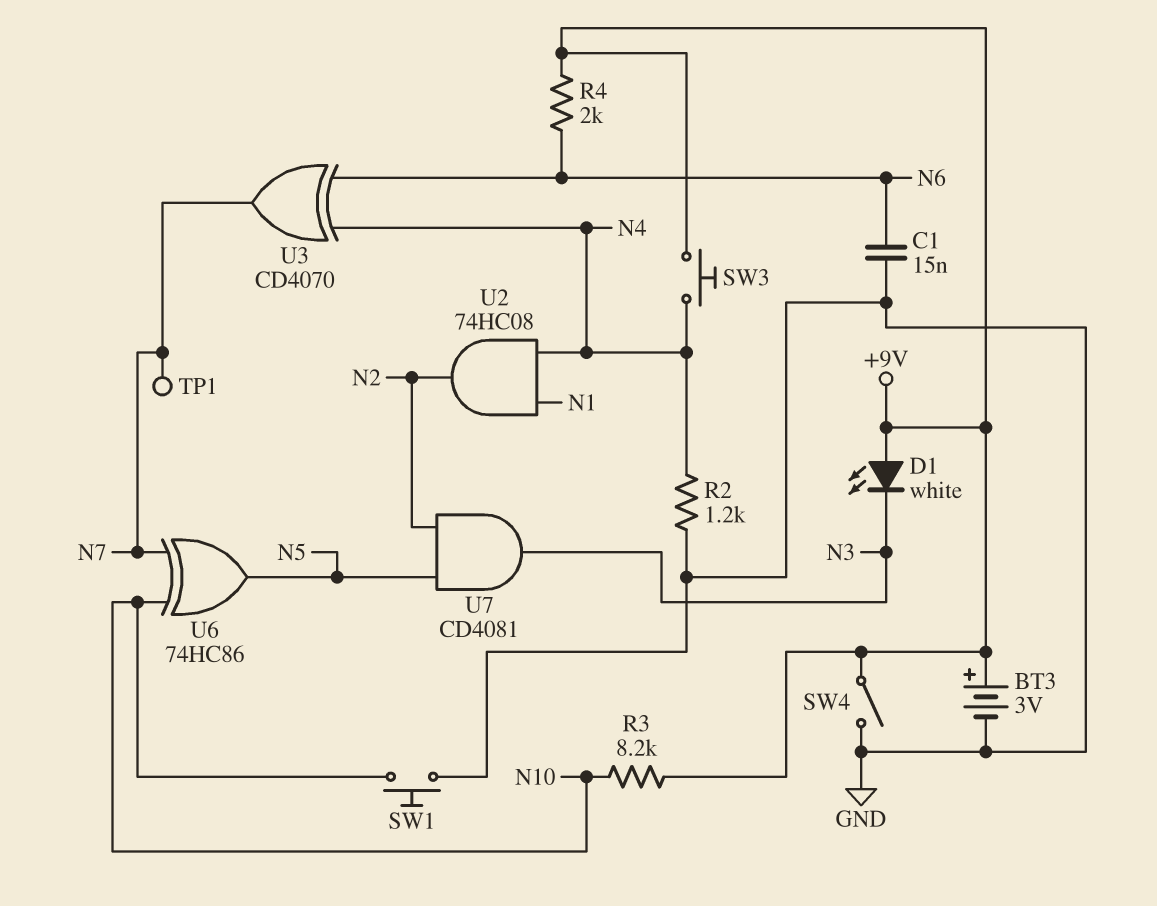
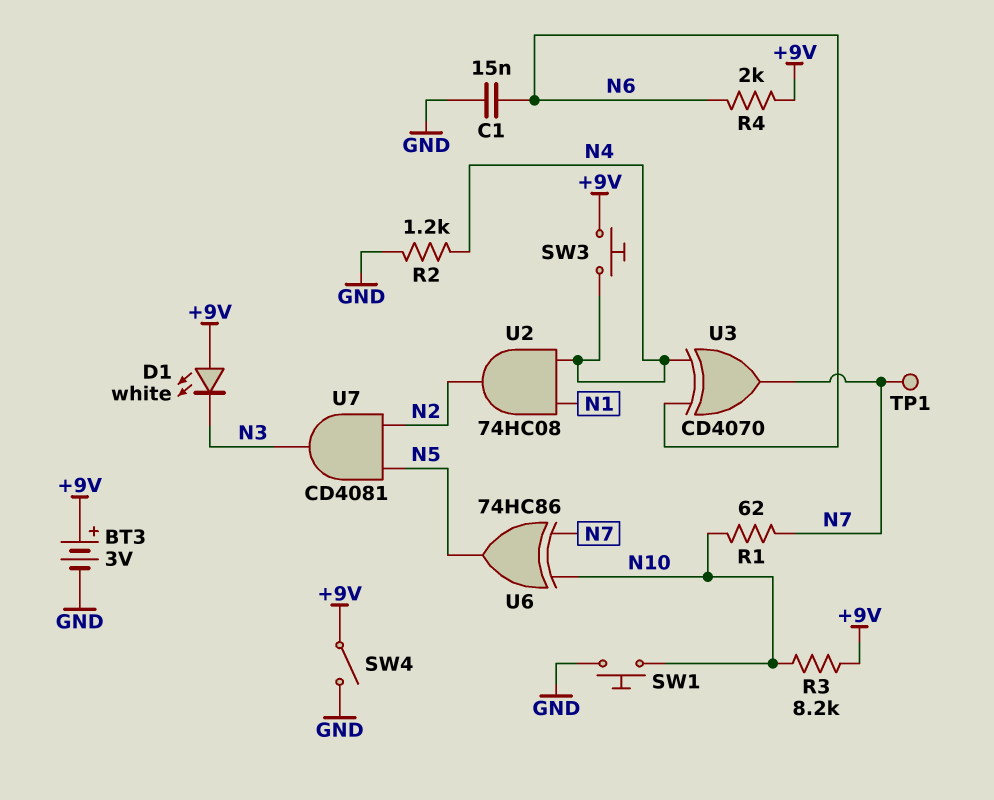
R1: none -> 62 (N7, N10)

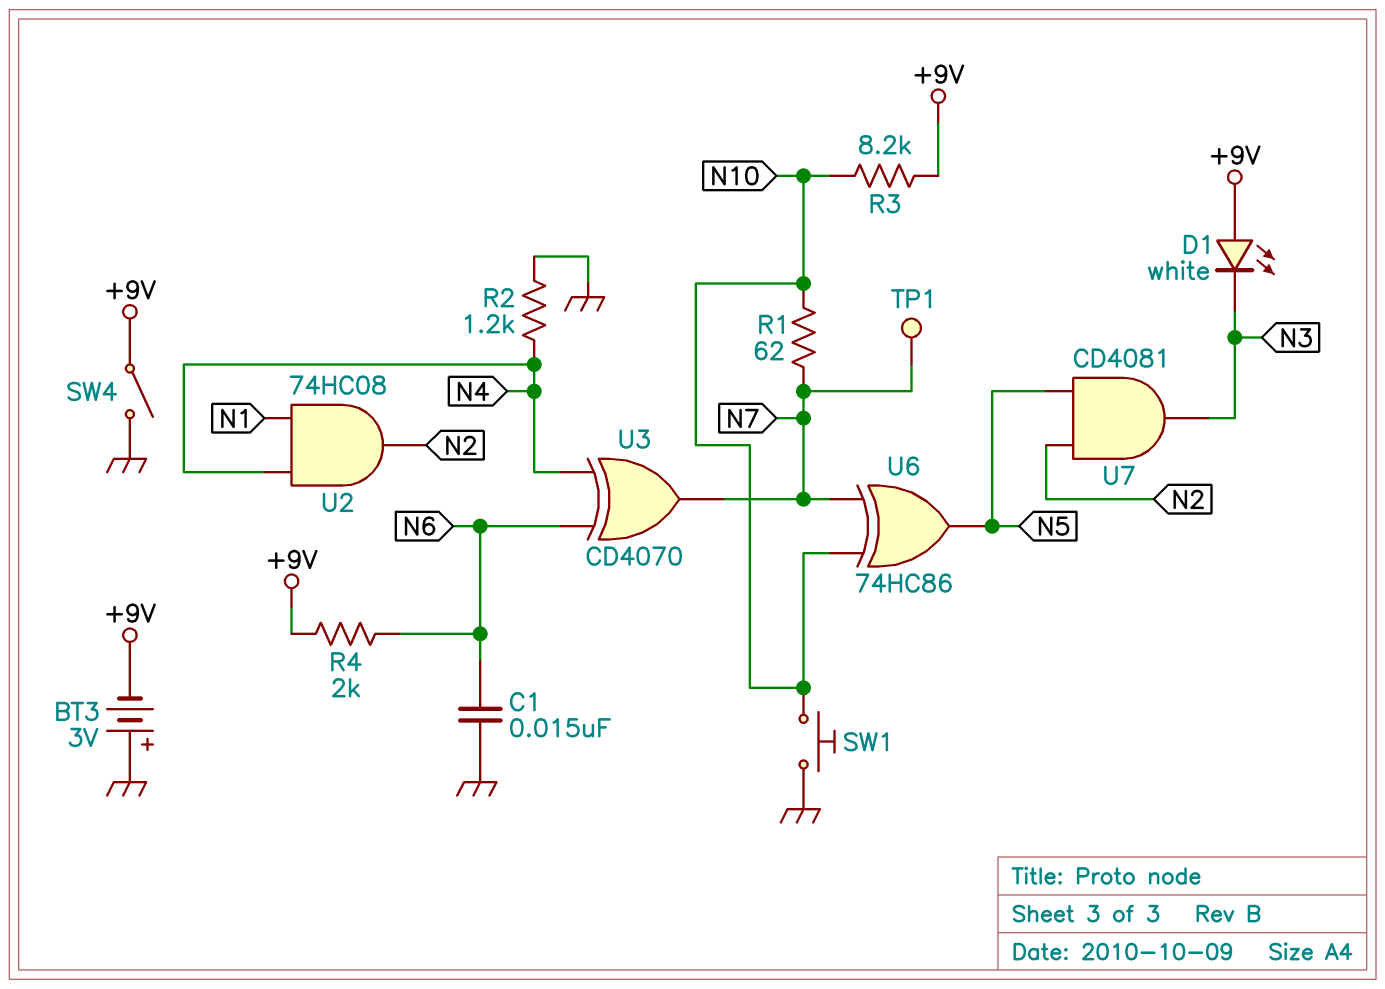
BT3: 3V (plus +9V, minus GND) -> 3V (plus GND, minus +9V)
SW3: button (+9V, N4) -> none

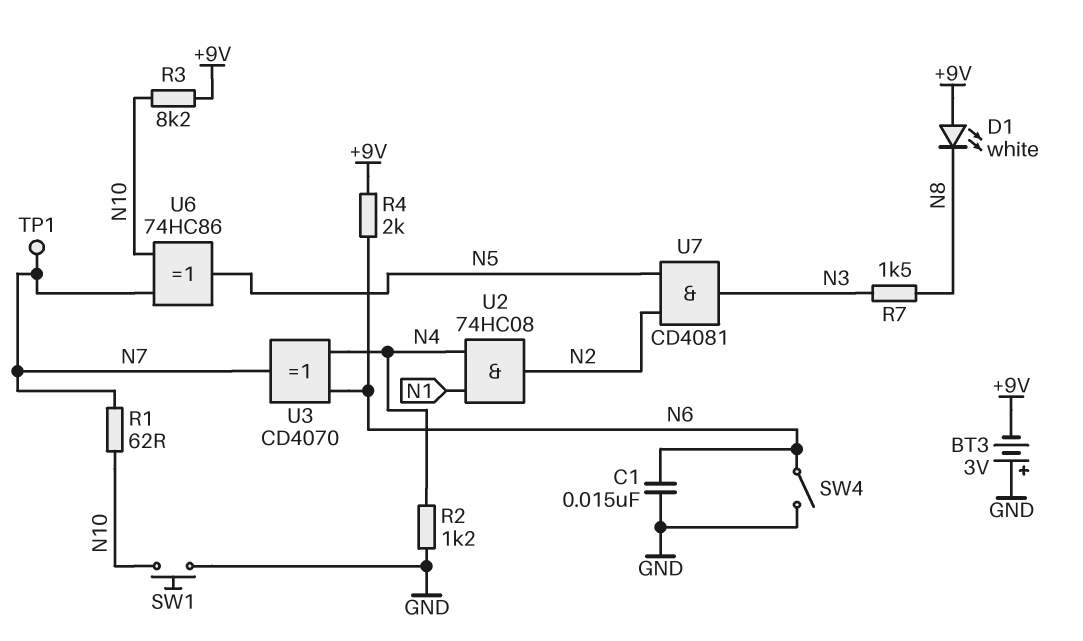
D1: LED white (A +9V, K N3) -> LED white (A +9V, K N8)
R7: none -> 1.5k (N3, N8)
SW4: switch (+9V, GND) -> switch (GND, N6)

